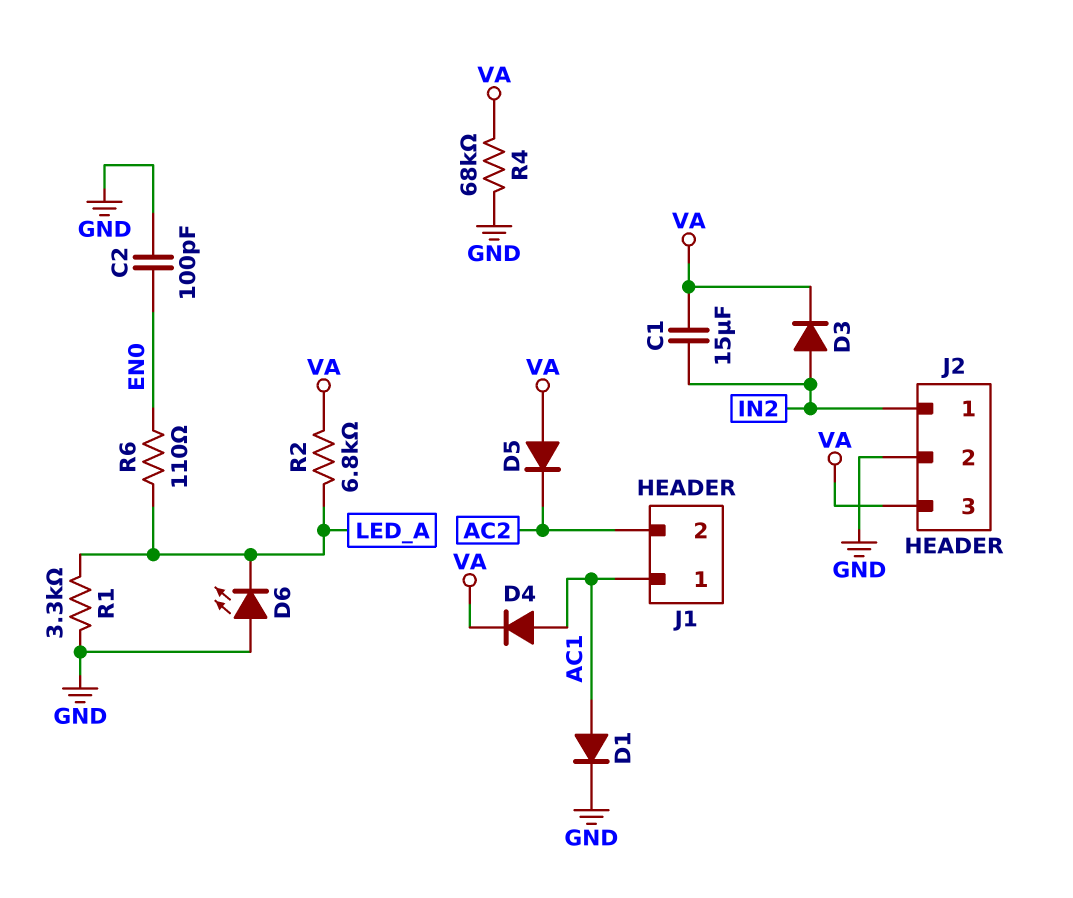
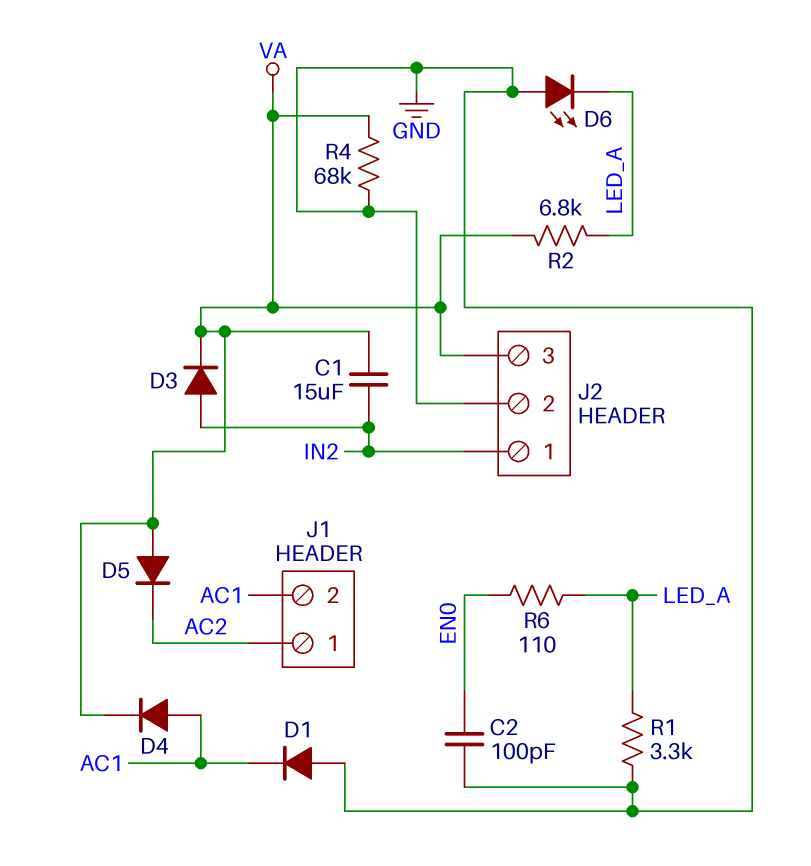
D1: diode (A AC1, K GND) -> diode (A GND, K AC1)
J1 pin 1: AC1 -> AC2
J1 pin 2: AC2 -> AC1

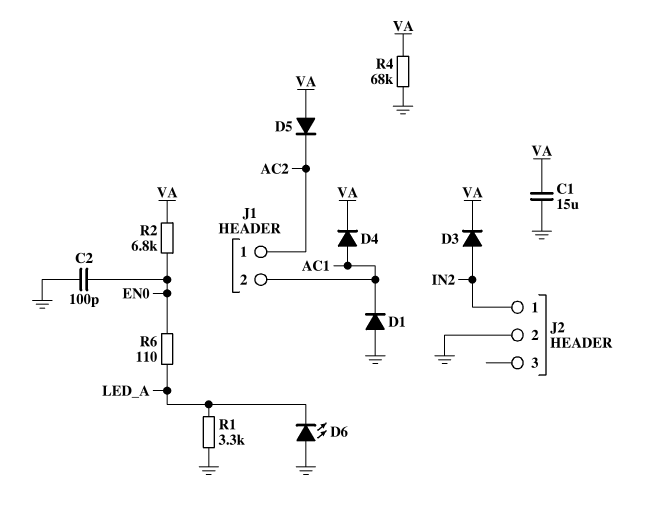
C1: 15uF (IN2, VA) -> 15uF (GND, VA)
J2 pin 3: VA -> none
R2: 6.8k (LED_A, VA) -> 6.8k (EN0, VA)

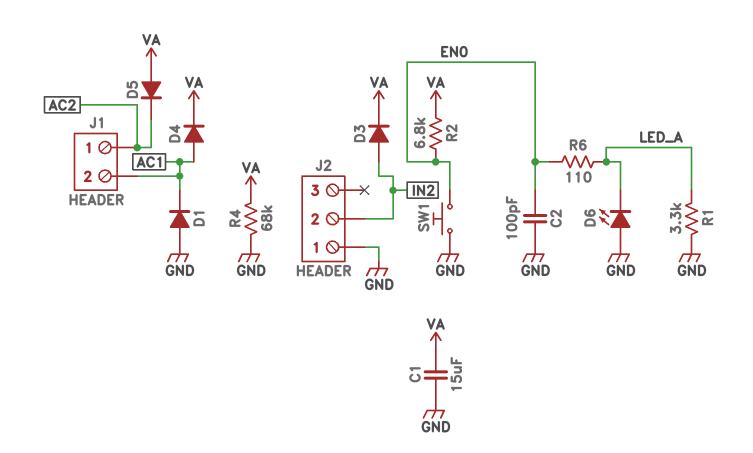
J2 pin 1: IN2 -> GND
J2 pin 2: GND -> IN2
SW1: none -> button (EN0, GND)

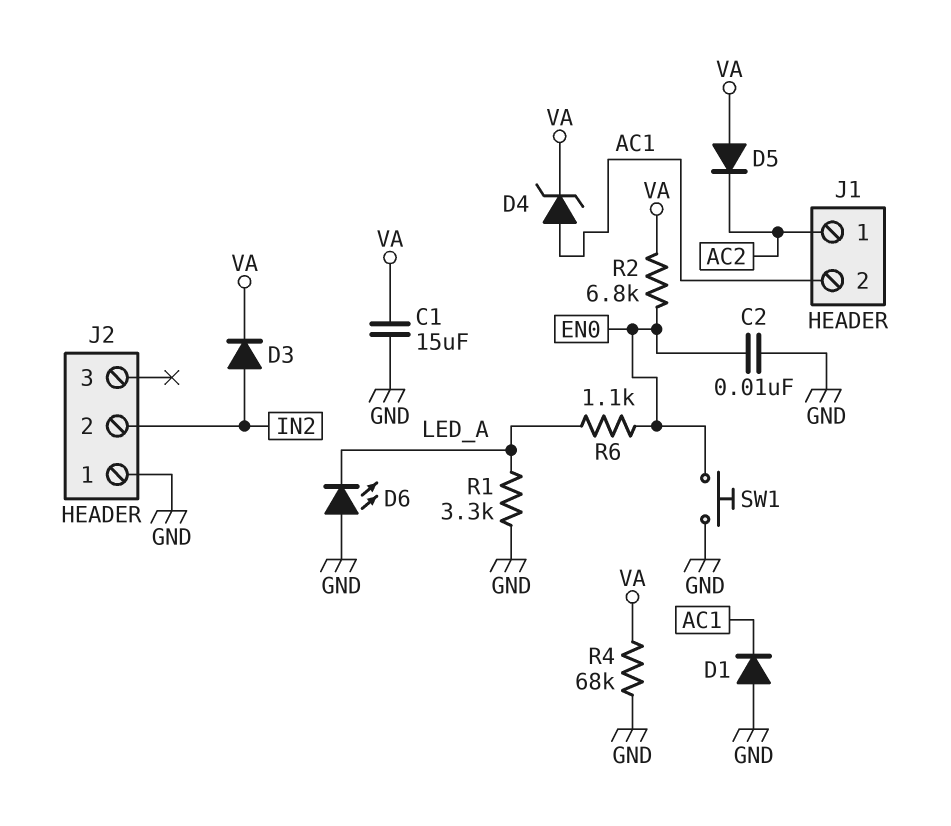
C2: 100pF (EN0, GND) -> 10nF (EN0, GND)
D4: diode (A AC1, K VA) -> zener (A AC1, K VA)
R6: 110 (EN0, LED_A) -> 1.1k (EN0, LED_A)

